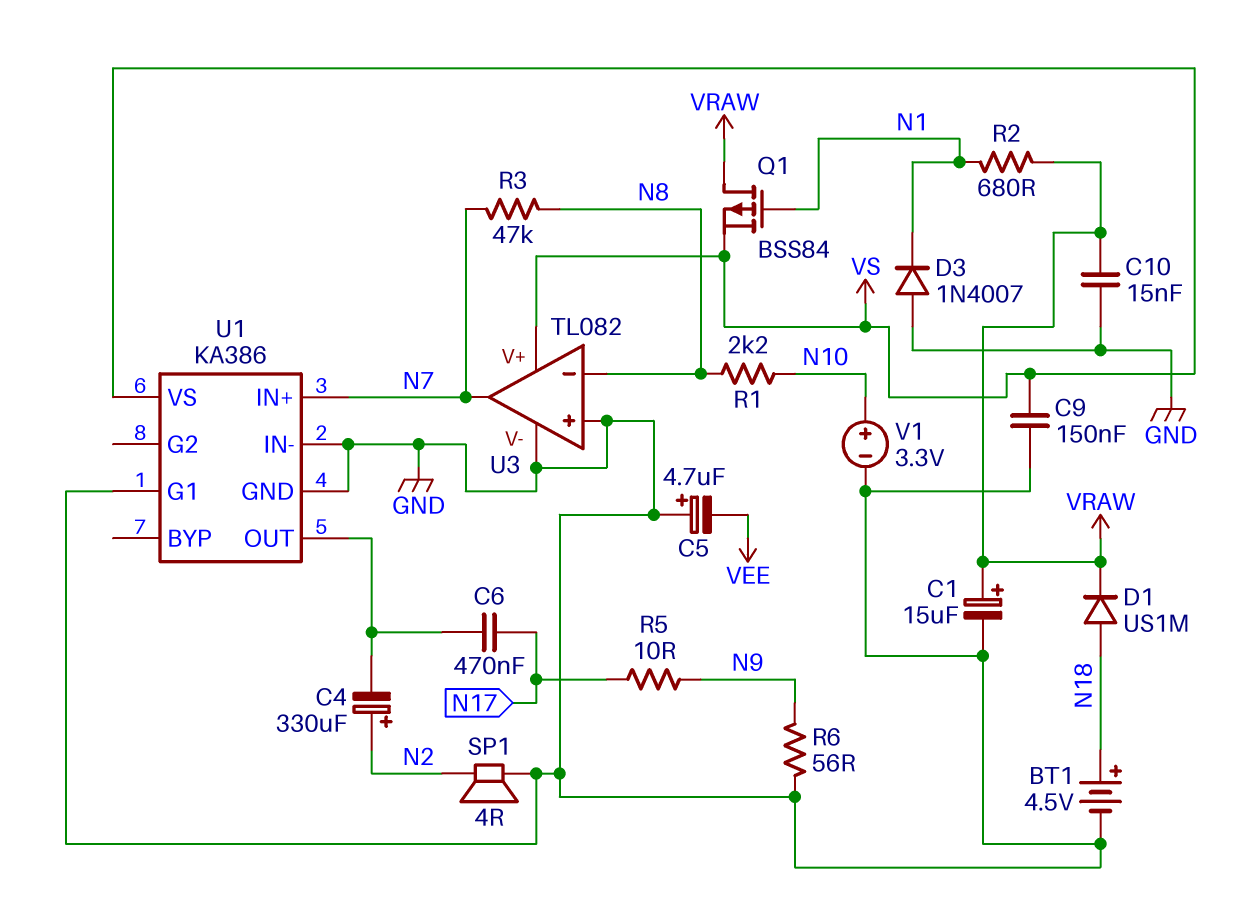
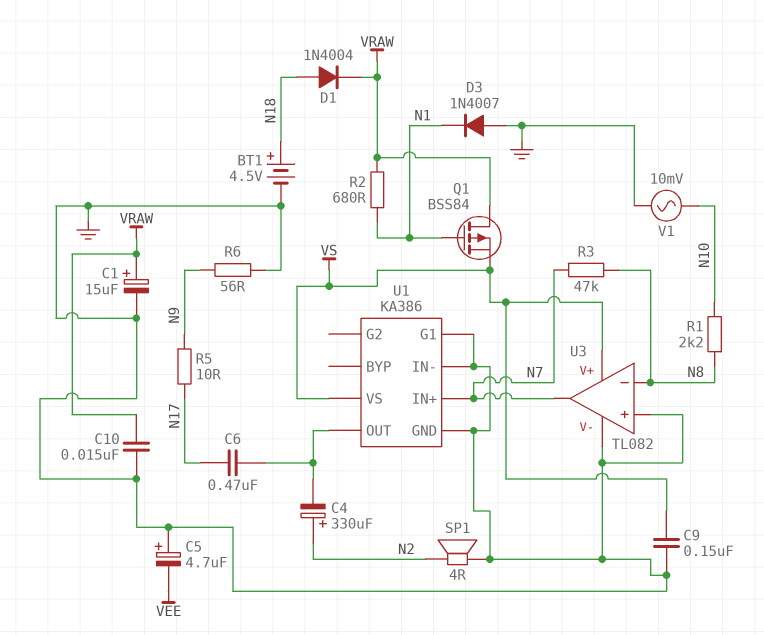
D1: diode US1M (A N18, K VRAW) -> diode 1N4004 (A N18, K VRAW)
V1: 3.3V (plus N10, minus GND) -> AC 10mV (GND, N10)

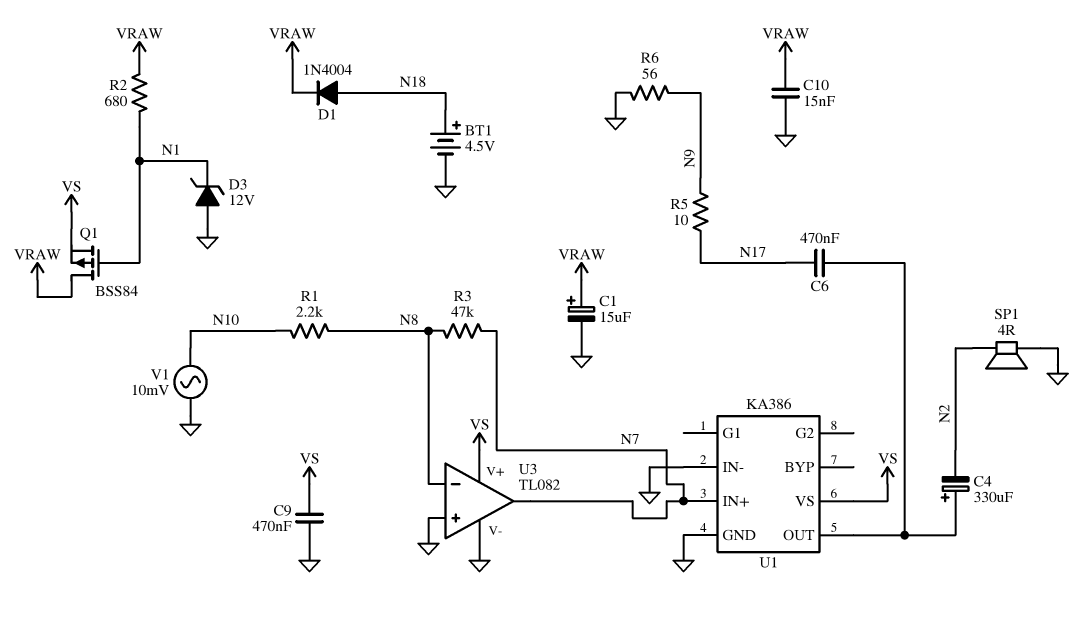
C4: 330uF (plus N2, minus U1/OUT) -> 330uF (plus U1/OUT, minus N2)
C5: 4.7uF (plus GND, minus VEE) -> none
C9: 150nF (GND, VS) -> 470nF (GND, VS)
D3: diode 1N4007 (A GND, K N1) -> zener 12V (A GND, K N1)
U1 pin G1: GND -> none

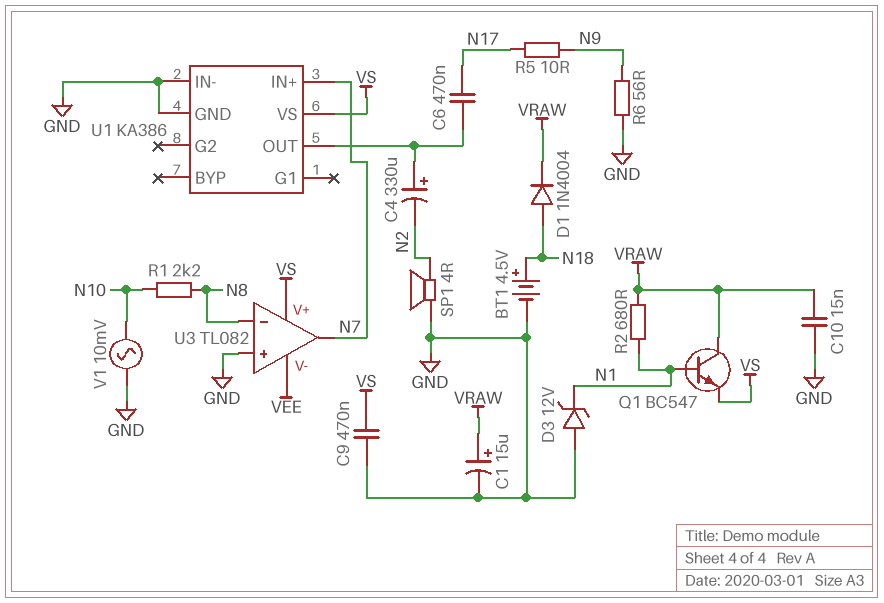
Q1: PMOS BSS84 (G N1, D VRAW, S VS) -> NPN BC547 (B N1, C VRAW, E VS)
R3: 47k (N7, N8) -> none
U3 pin V-: GND -> VEE

